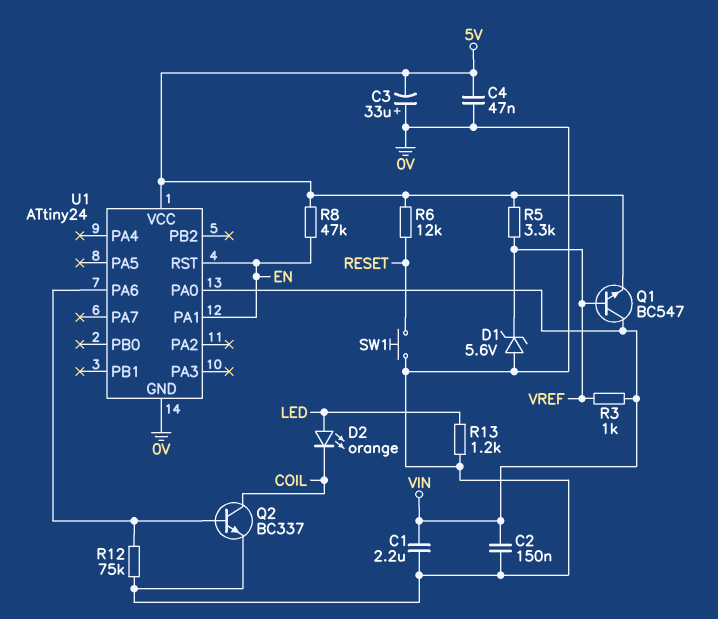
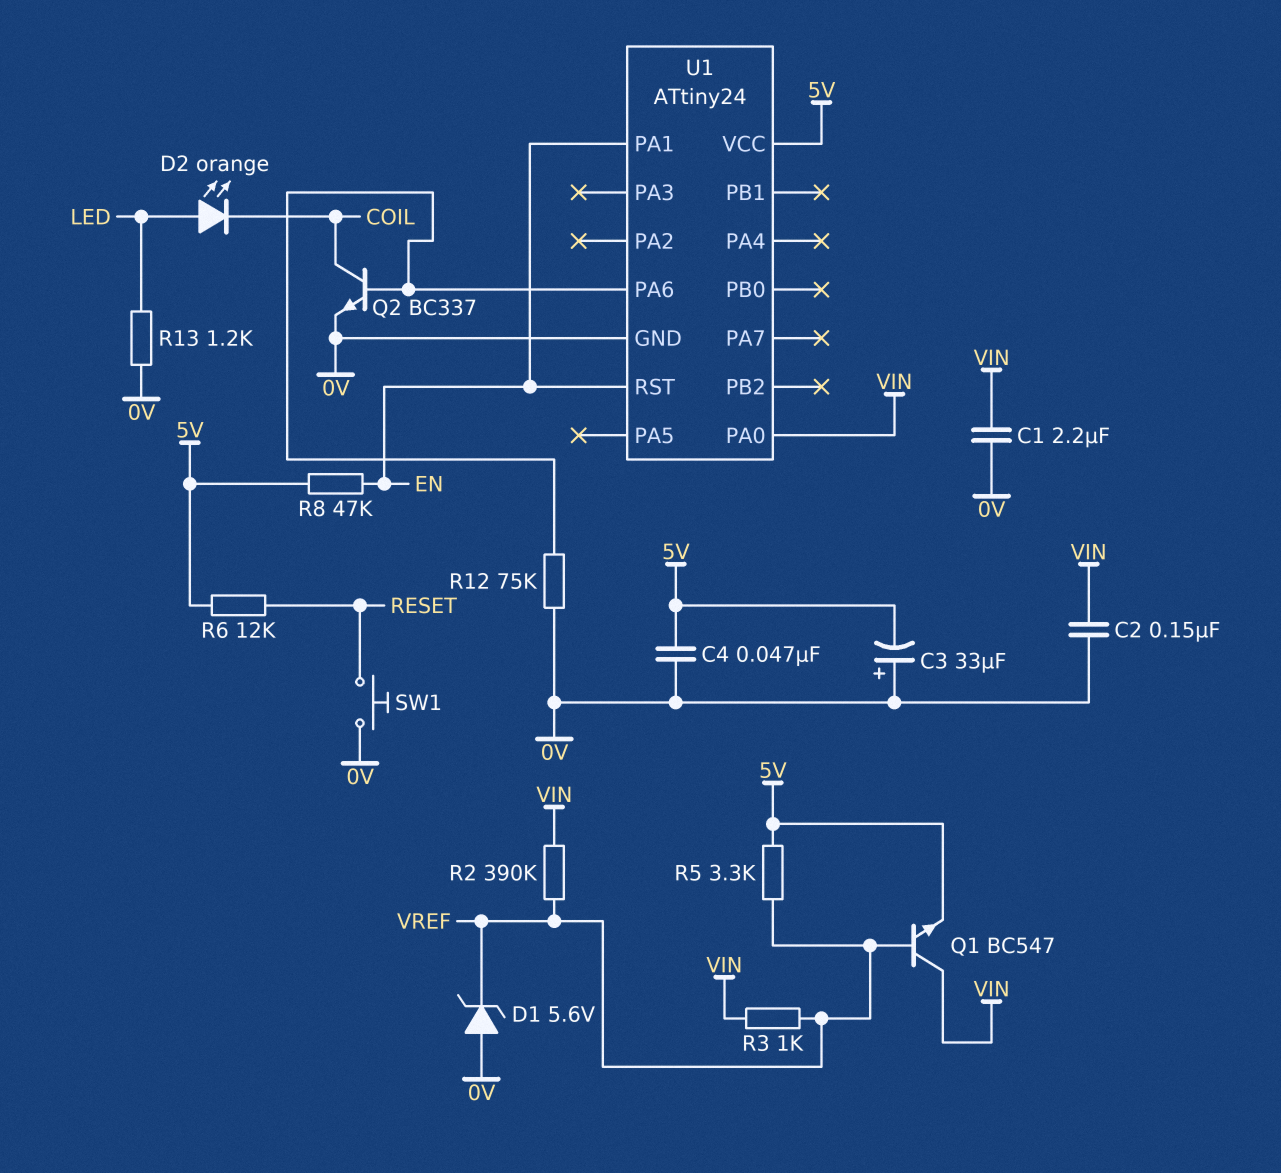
R2: none -> 390k (VIN, VREF)

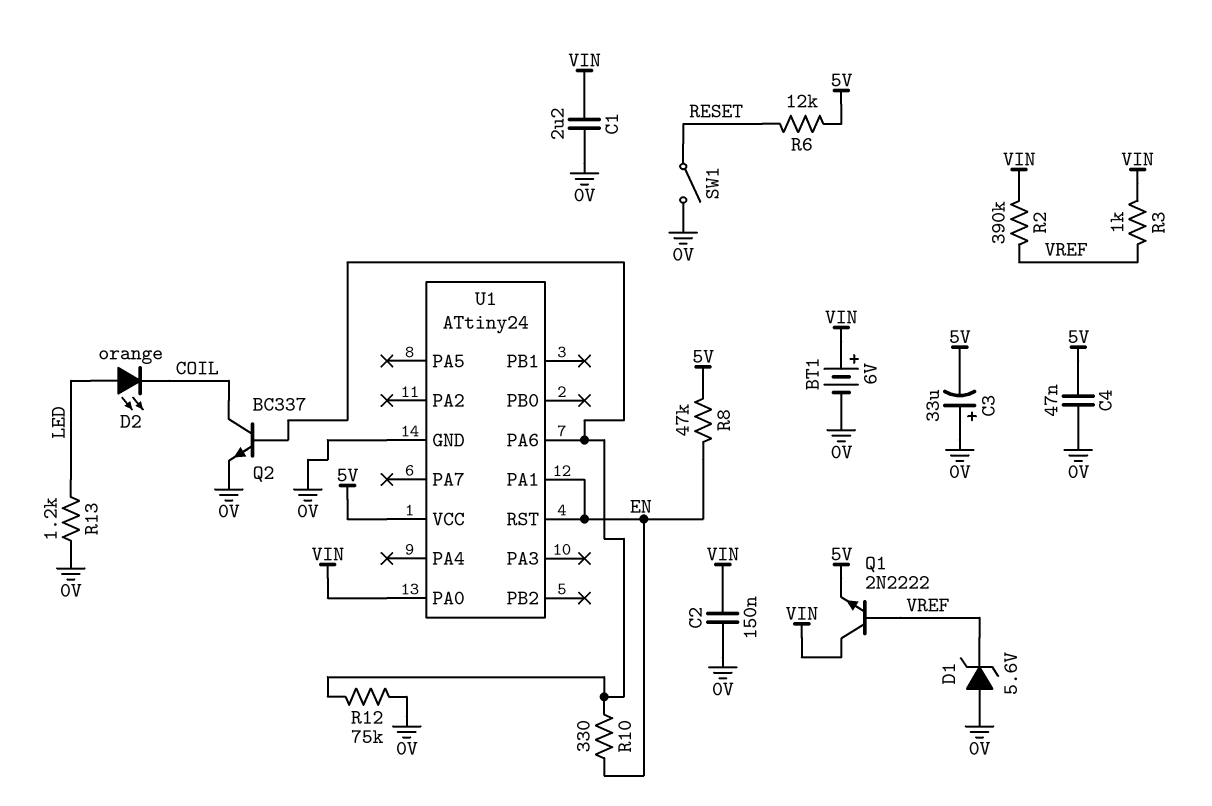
BT1: none -> 6V (plus VIN, minus 0V)
Q1: NPN BC547 (B VREF, C VIN, E 5V) -> NPN 2N2222 (B VREF, C VIN, E 5V)
R5: 3.3k (5V, VREF) -> none
R10: none -> 330 (EN, U1/PA6)
SW1: button (0V, RESET) -> switch (0V, RESET)

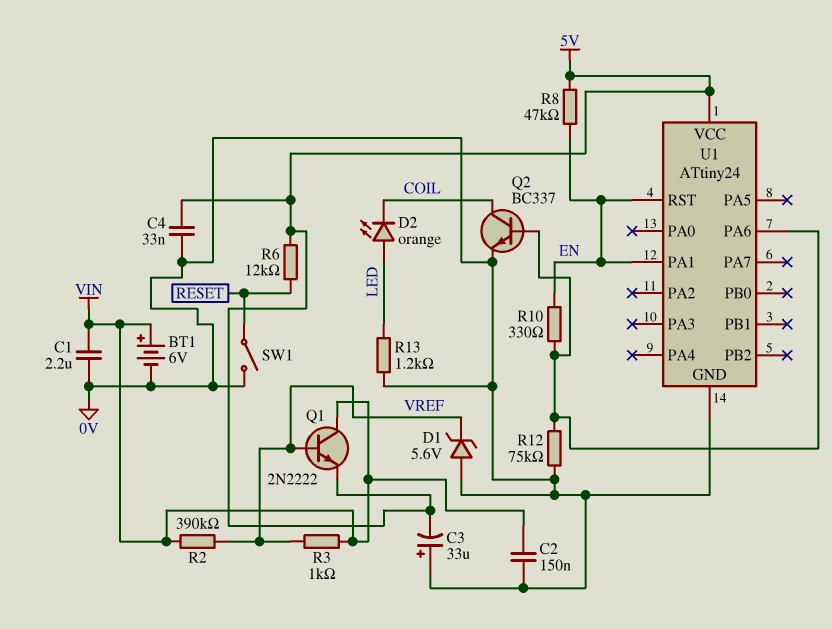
C4: 47nF (0V, 5V) -> 33nF (0V, 5V)
U1 pin PA0: VIN -> none

